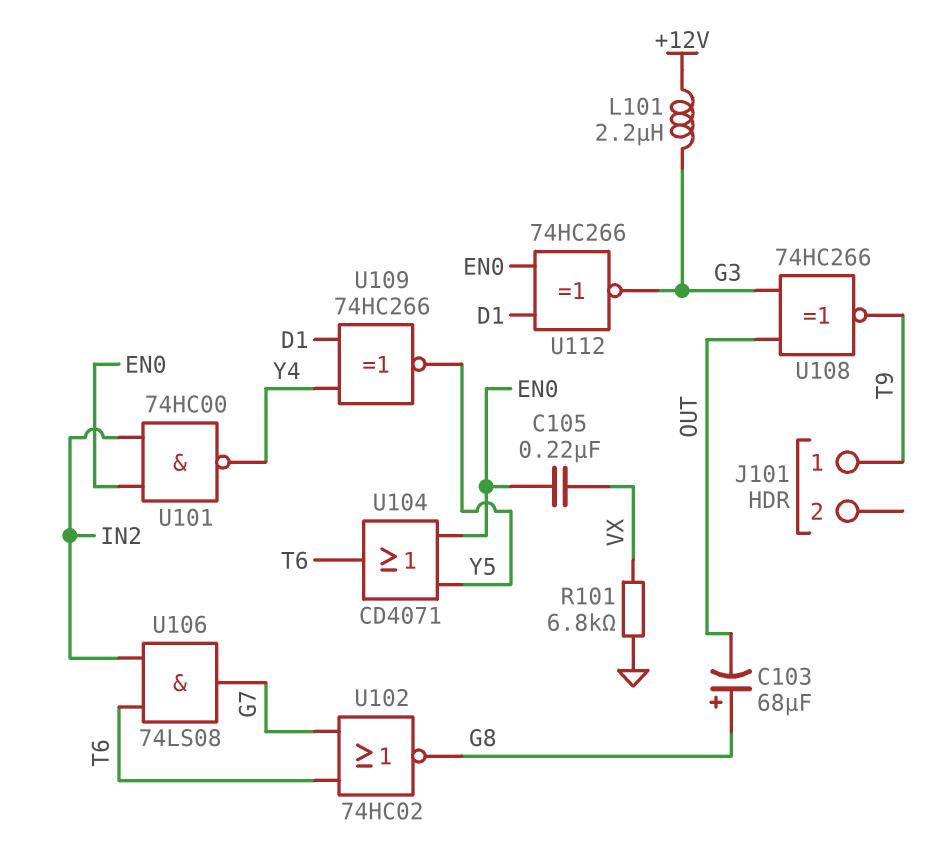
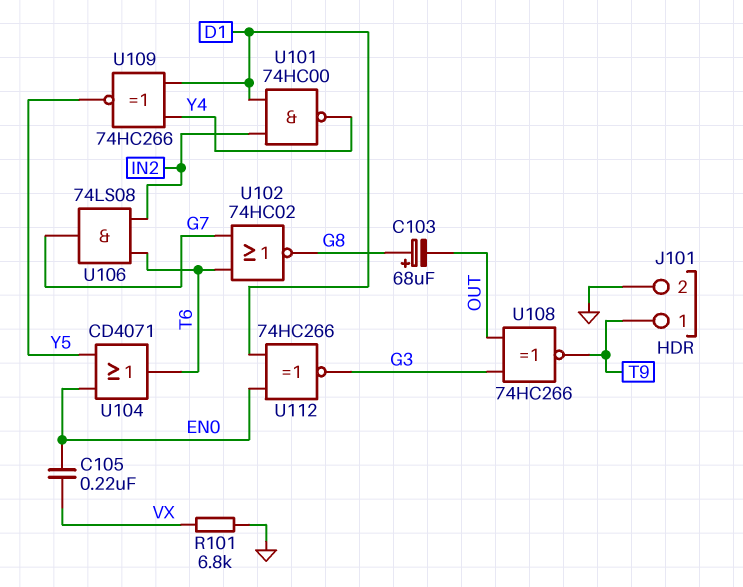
J101 pin 2: none -> GND
L101: 2.2uH (+12V, G3) -> none
U101: NAND 74HC00 (in EN0, in IN2, out Y4) -> NAND 74HC00 (in D1, in IN2, out Y4)

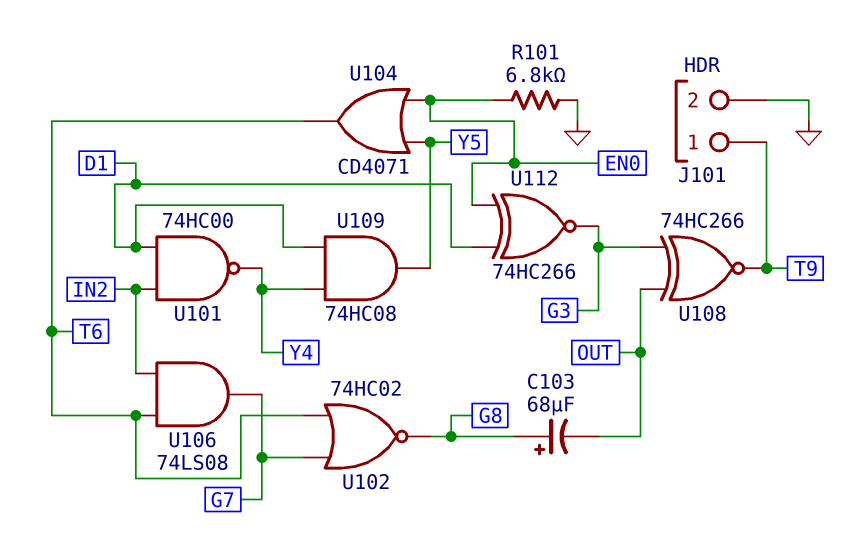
C105: 220nF (EN0, VX) -> none
R101: 6.8k (GND, VX) -> 6.8k (EN0, GND)
U109: XNOR 74HC266 (in D1, in Y4, out Y5) -> AND 74HC08 (in D1, in Y4, out Y5)

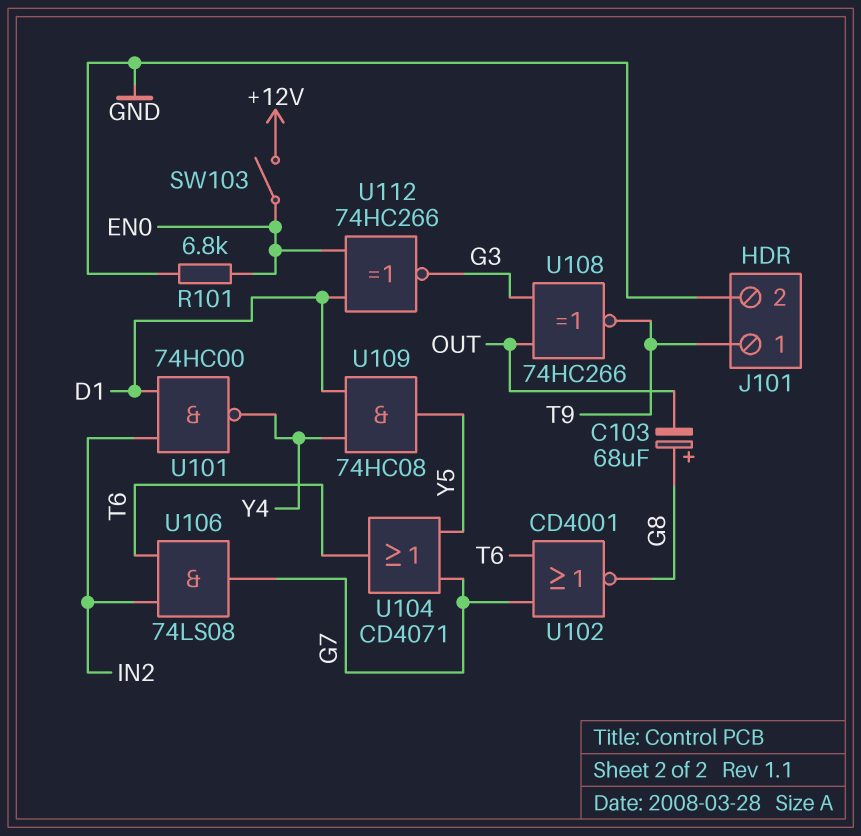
SW103: none -> switch (+12V, EN0)
U102: NOR 74HC02 (in G7, in T6, out G8) -> NOR CD4001 (in G7, in T6, out G8)
U104: OR CD4071 (in EN0, in Y5, out T6) -> OR CD4071 (in G7, in Y5, out T6)

